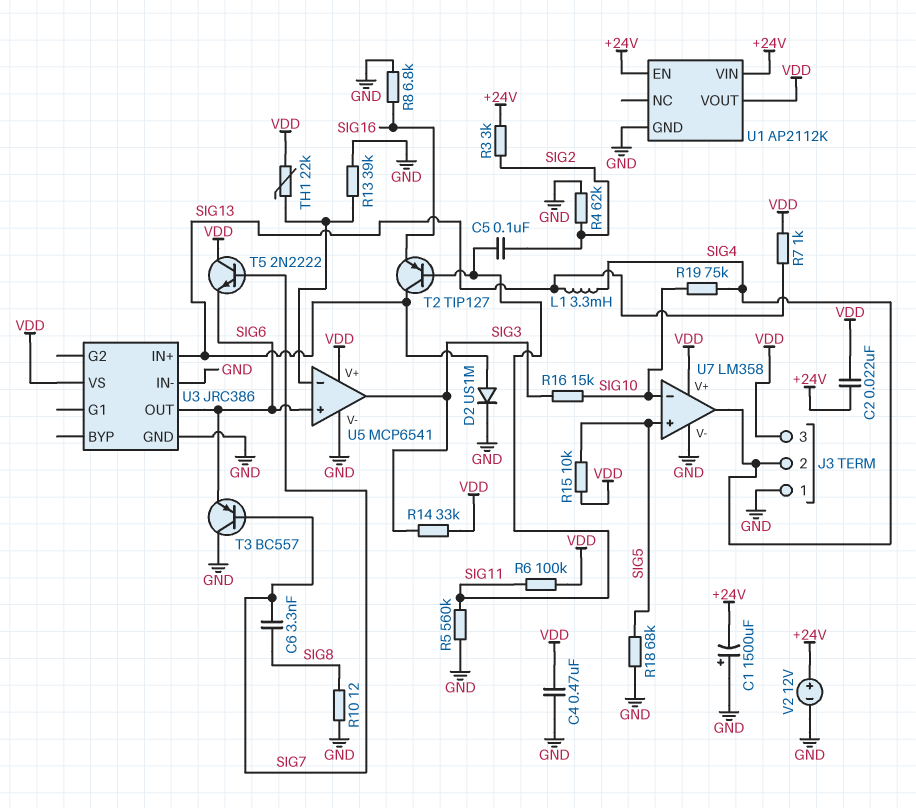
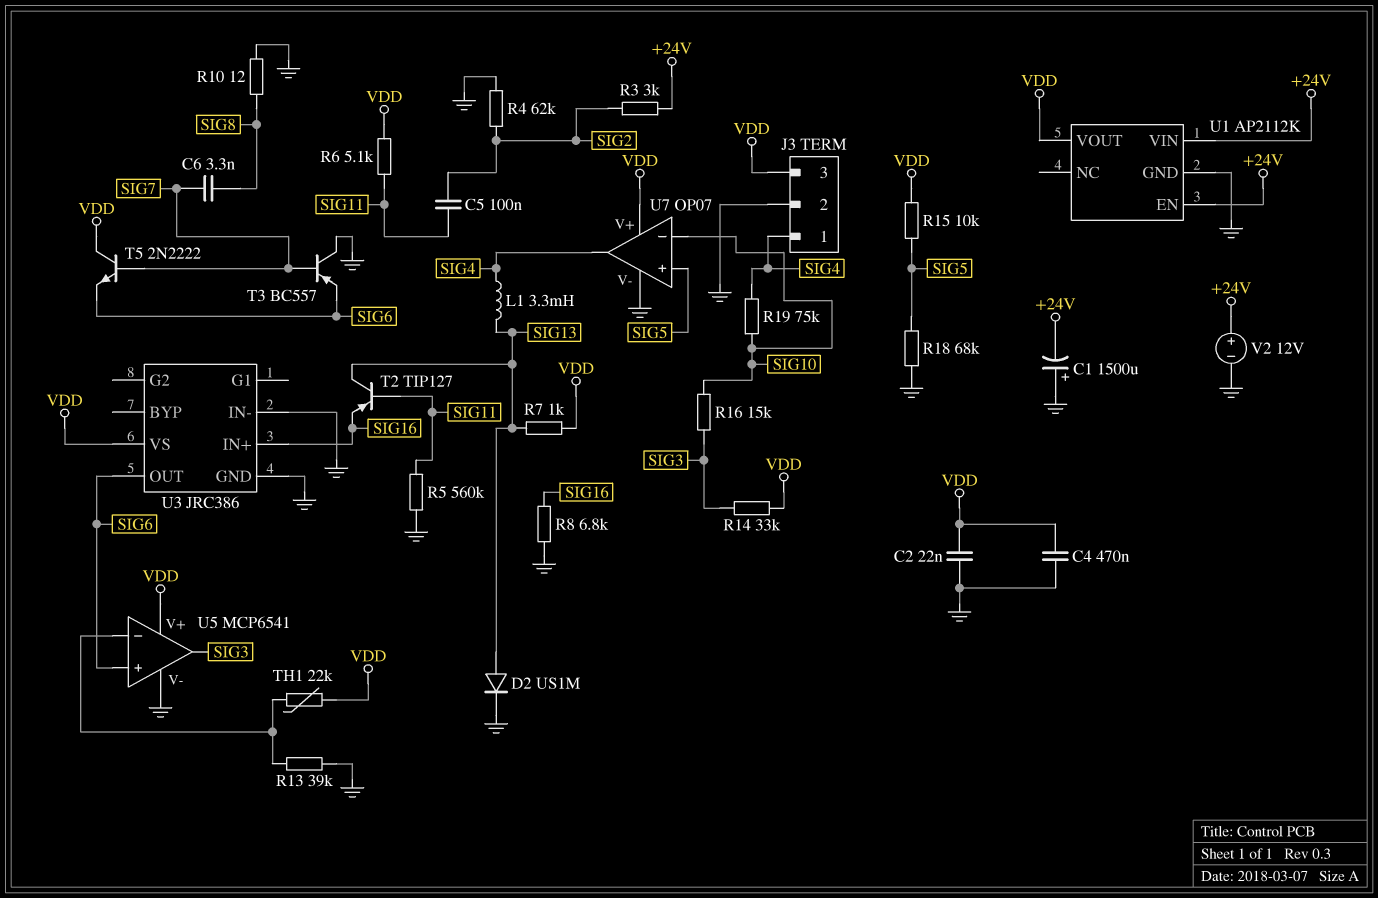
C2: 22nF (+24V, VDD) -> 22nF (GND, VDD)
J3 pin 1: GND -> SIG4
J3 pin 2: SIG4 -> GND
R6: 100k (SIG11, VDD) -> 5.1k (SIG11, VDD)
U3 pin IN+: SIG13 -> SIG16
U7: LM358 -> OP07

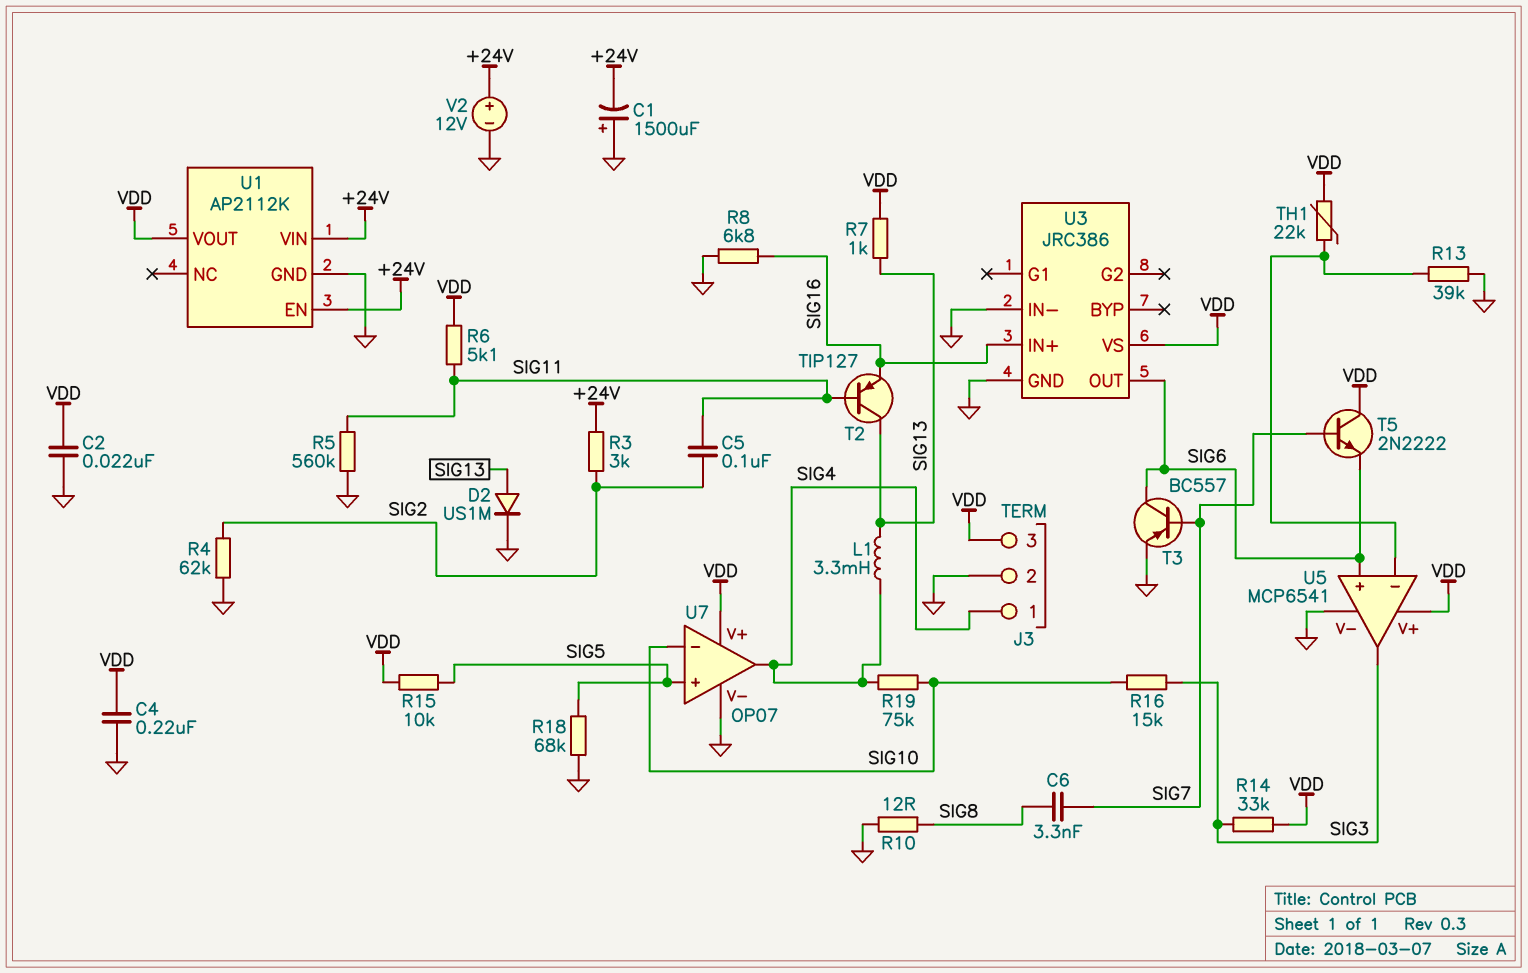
C4: 470nF (GND, VDD) -> 220nF (GND, VDD)
T3: PNP BC557 (B SIG7, C GND, E SIG6) -> PNP BC557 (B SIG7, C SIG6, E GND)

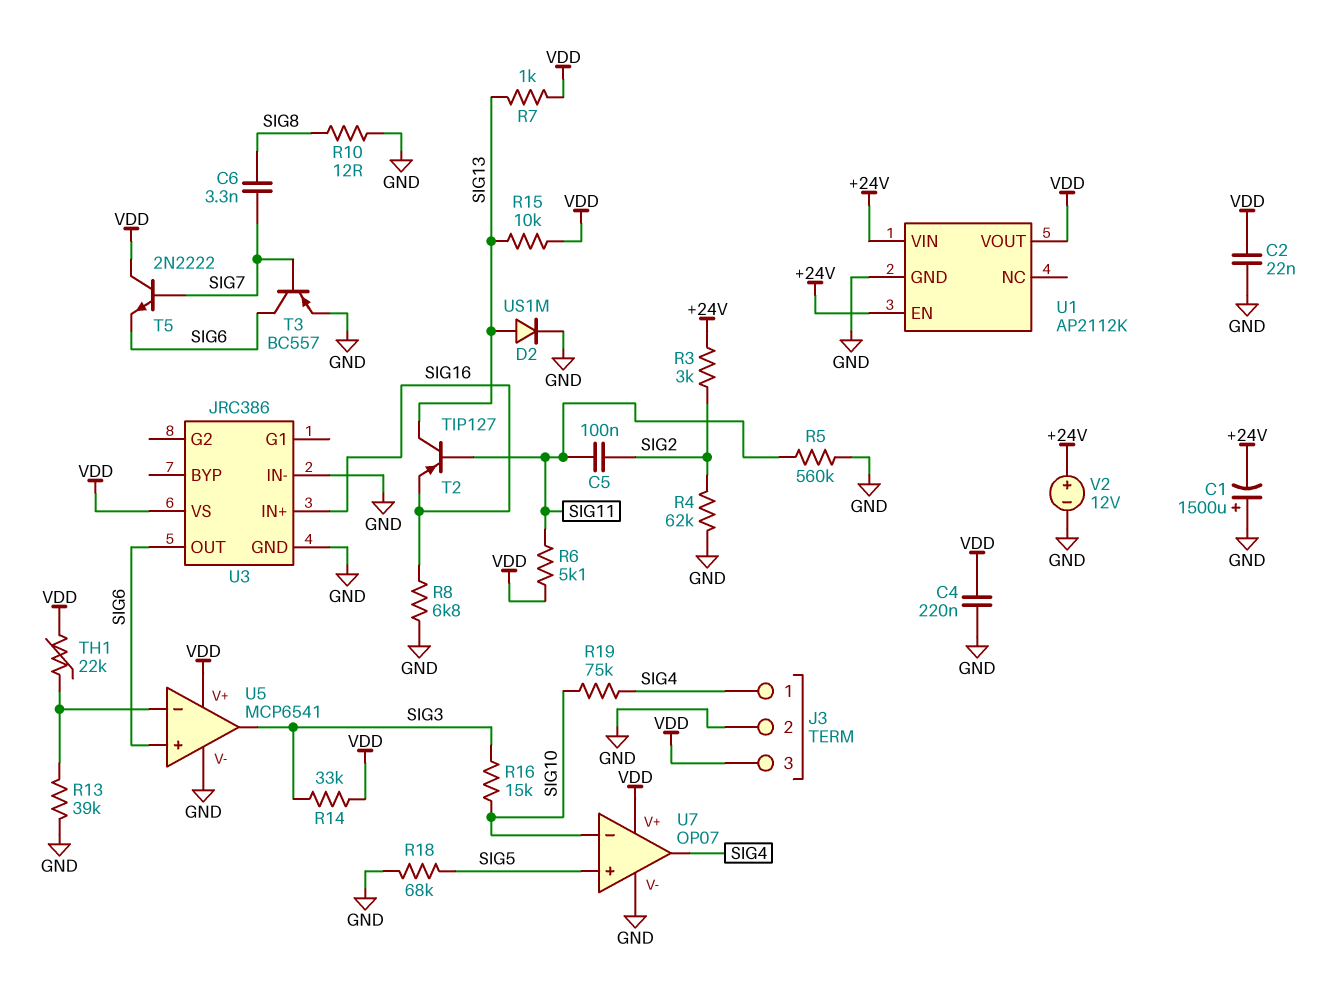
L1: 3.3mH (SIG4, SIG13) -> none
R15: 10k (SIG5, VDD) -> 10k (SIG13, VDD)

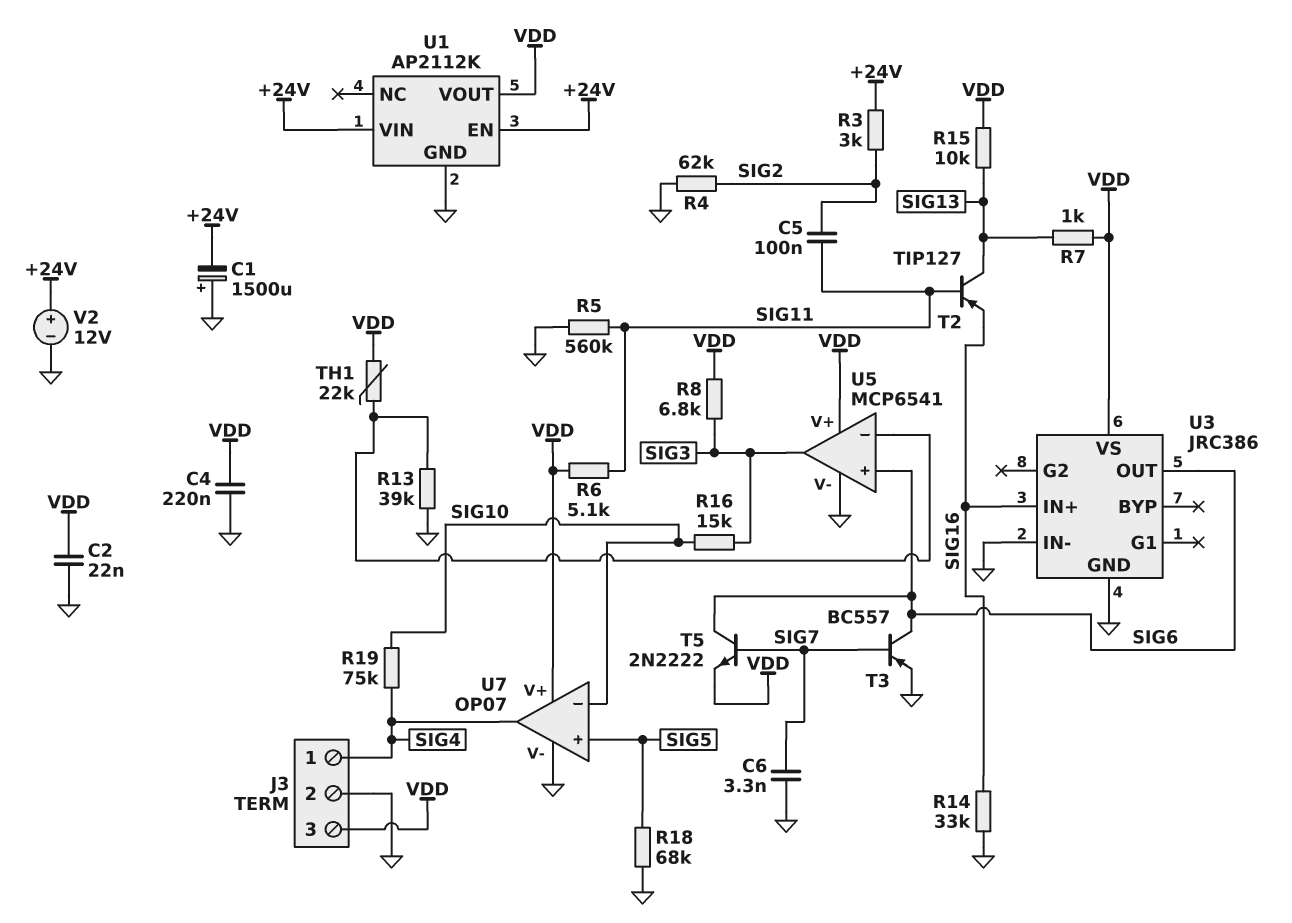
C6: 3.3nF (SIG7, SIG8) -> 3.3nF (GND, SIG7)
D2: diode US1M (A SIG13, K GND) -> none
R8: 6.8k (GND, SIG16) -> 6.8k (SIG3, VDD)
R10: 12 (GND, SIG8) -> none
R14: 33k (SIG3, VDD) -> 33k (GND, SIG16)
T5: NPN 2N2222 (B SIG7, C VDD, E SIG6) -> NPN 2N2222 (B SIG7, C SIG6, E VDD)

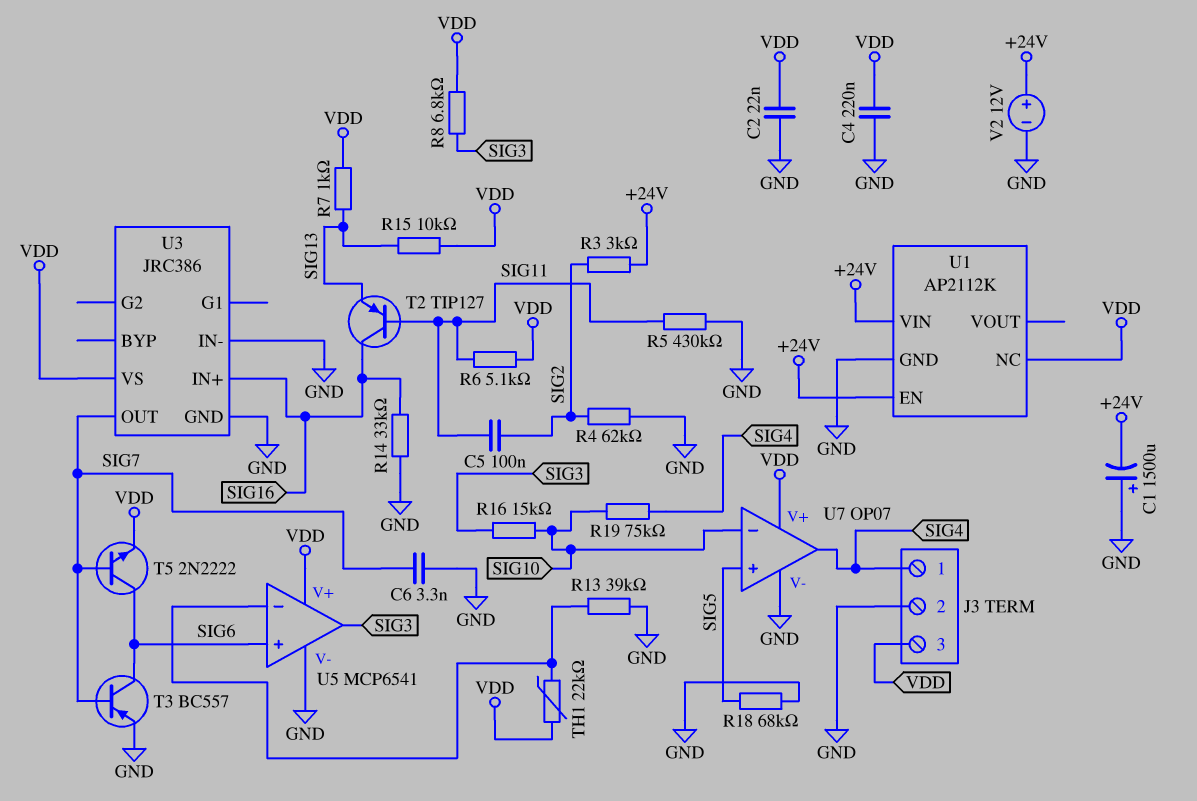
R5: 560k (GND, SIG11) -> 430k (GND, SIG11)
T2: PNP TIP127 (B SIG11, C SIG13, E SIG16) -> PNP TIP127 (B SIG11, C SIG16, E SIG13)
U1 pin NC: none -> VDD
U1 pin VOUT: VDD -> none
U3 pin OUT: SIG6 -> SIG7

